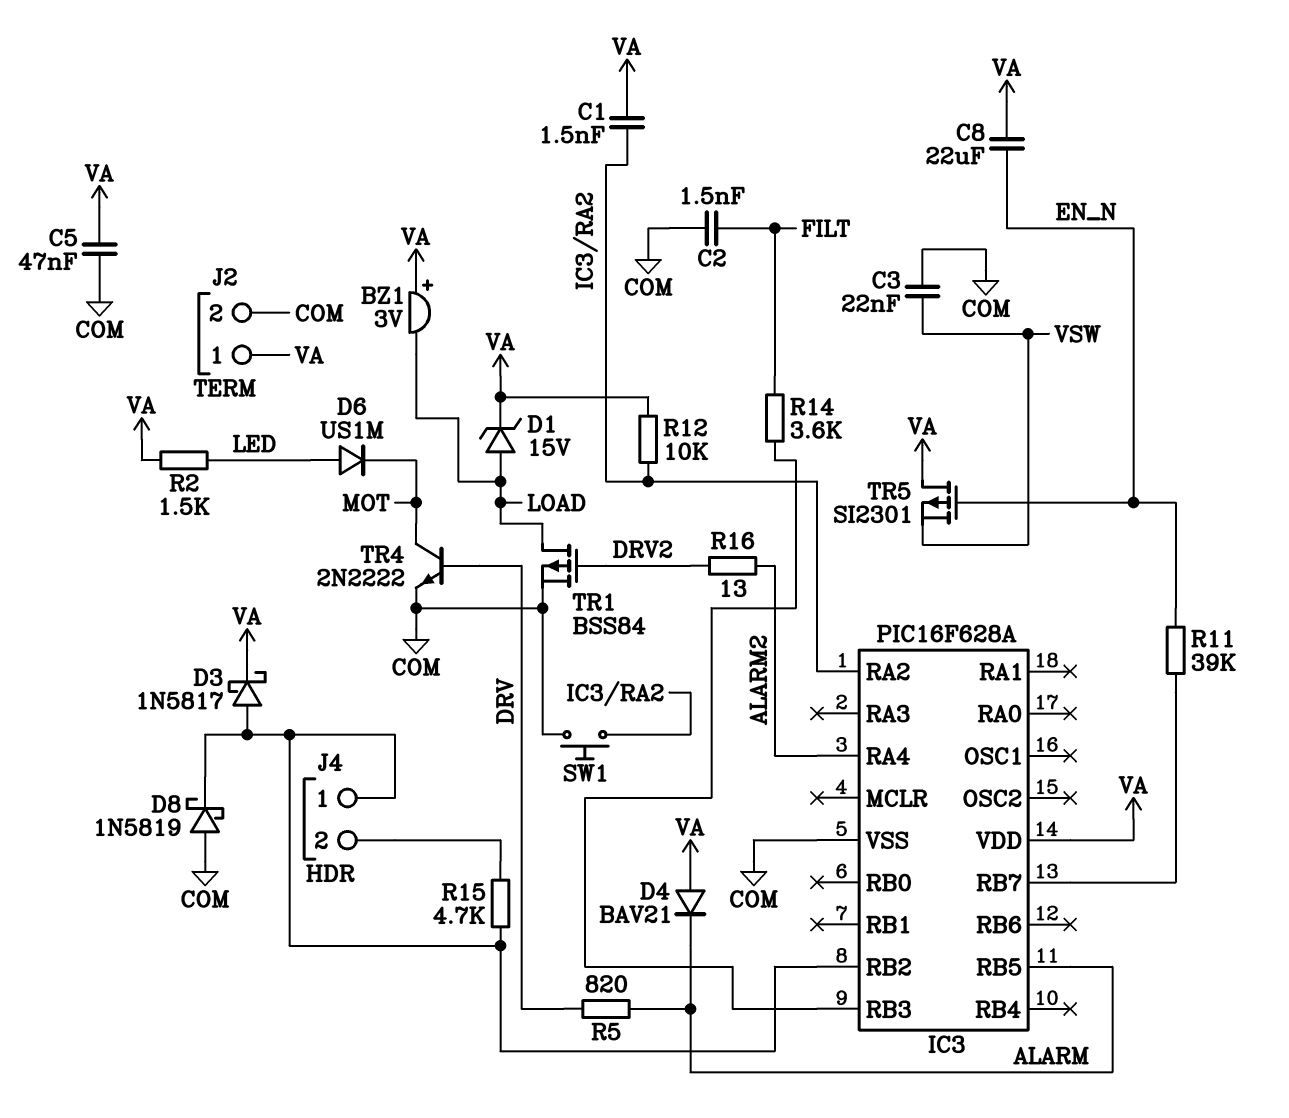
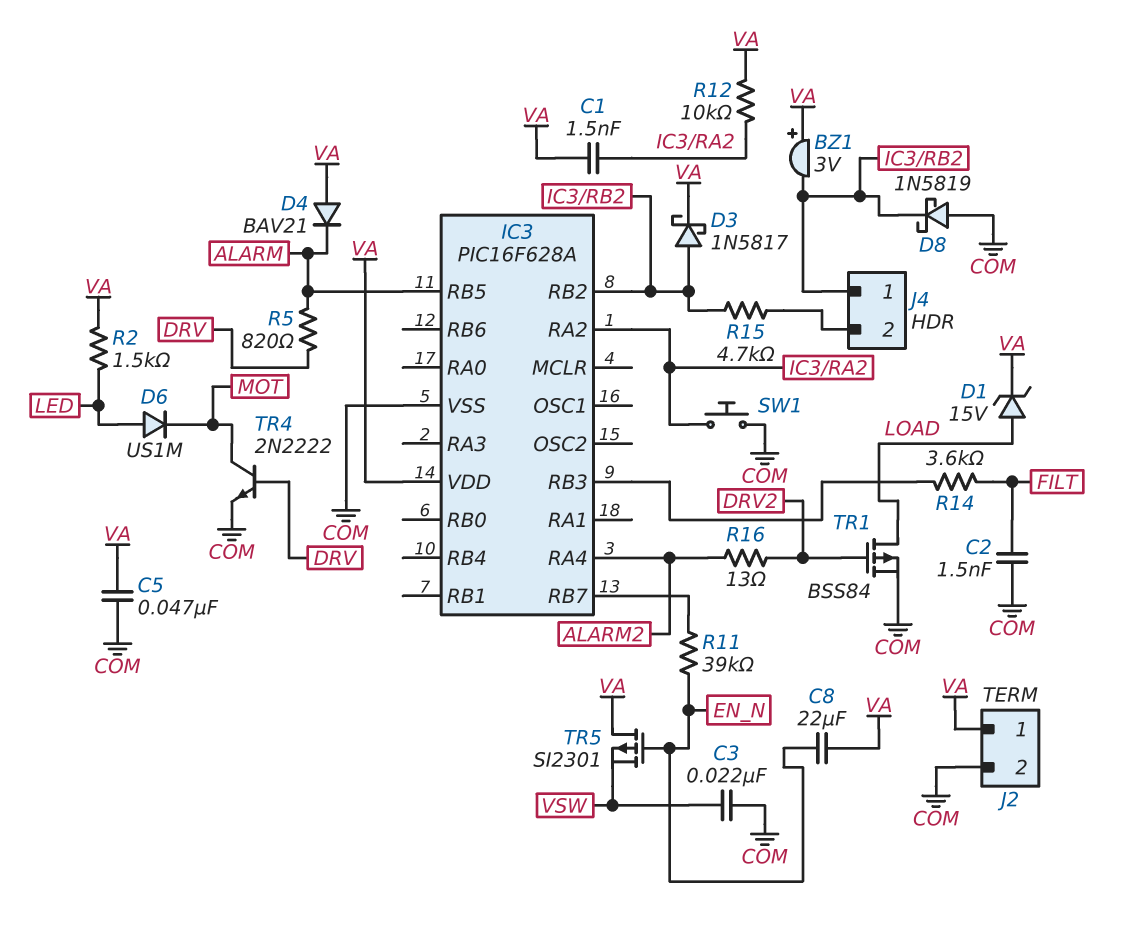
BZ1: buzzer 3V (plus VA, minus LOAD) -> buzzer 3V (plus VA, minus IC3/RB2)

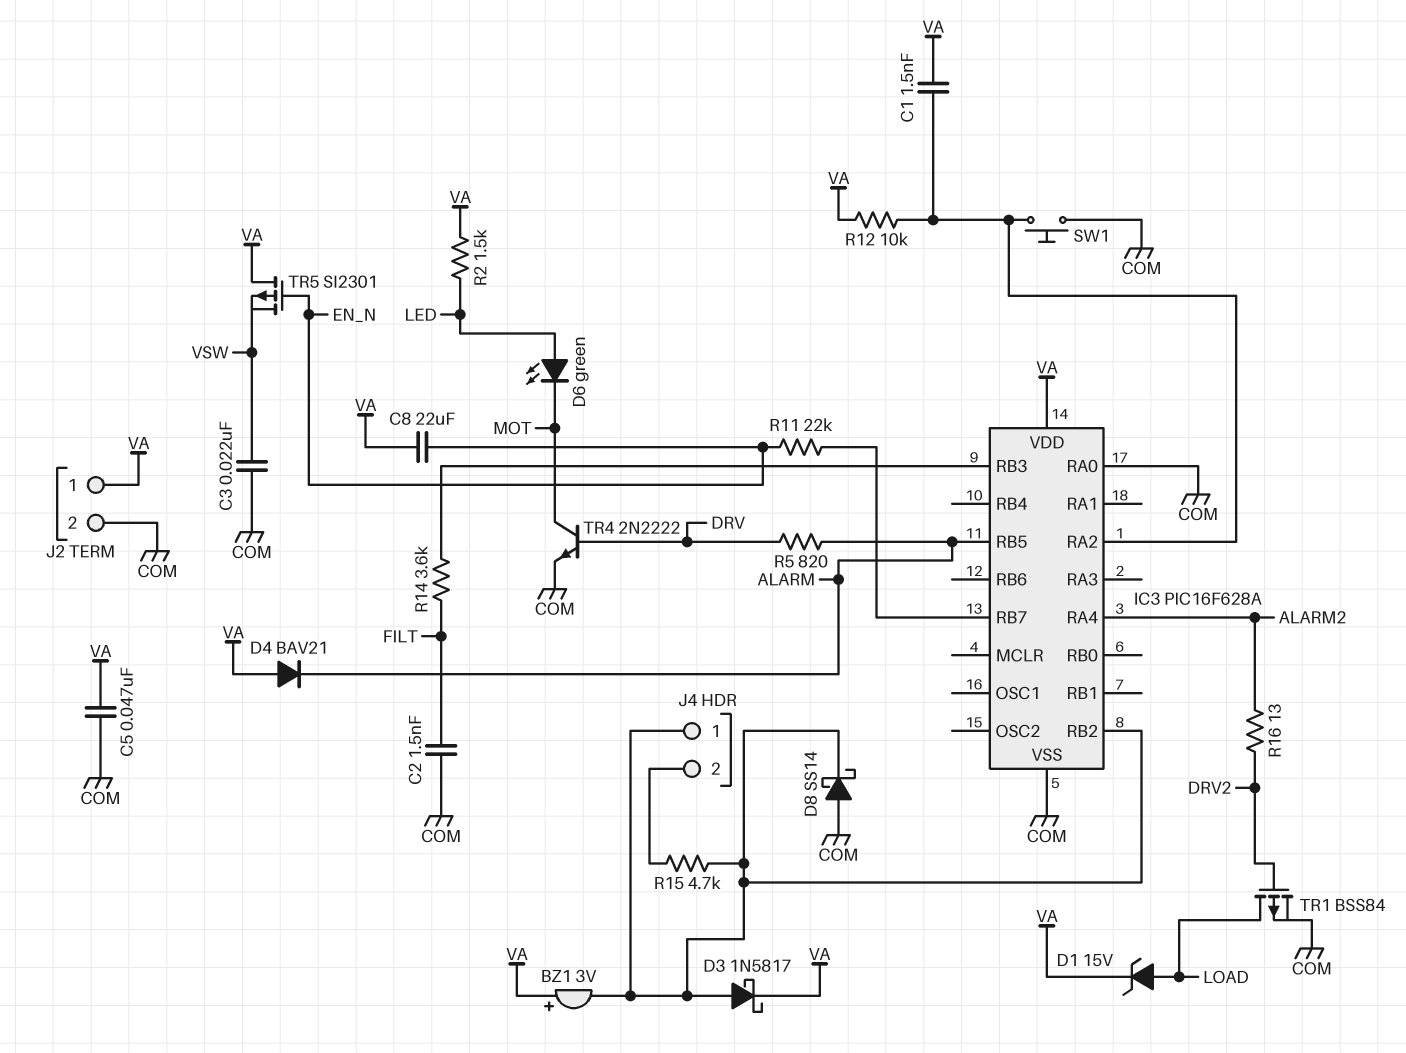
D6: diode US1M (A LED, K MOT) -> LED green (A LED, K MOT)
D8: schottky 1N5819 (A COM, K IC3/RB2) -> schottky SS14 (A COM, K IC3/RB2)
IC3 pin RA0: none -> COM
R11: 39k (EN_N, IC3/RB7) -> 22k (EN_N, IC3/RB7)

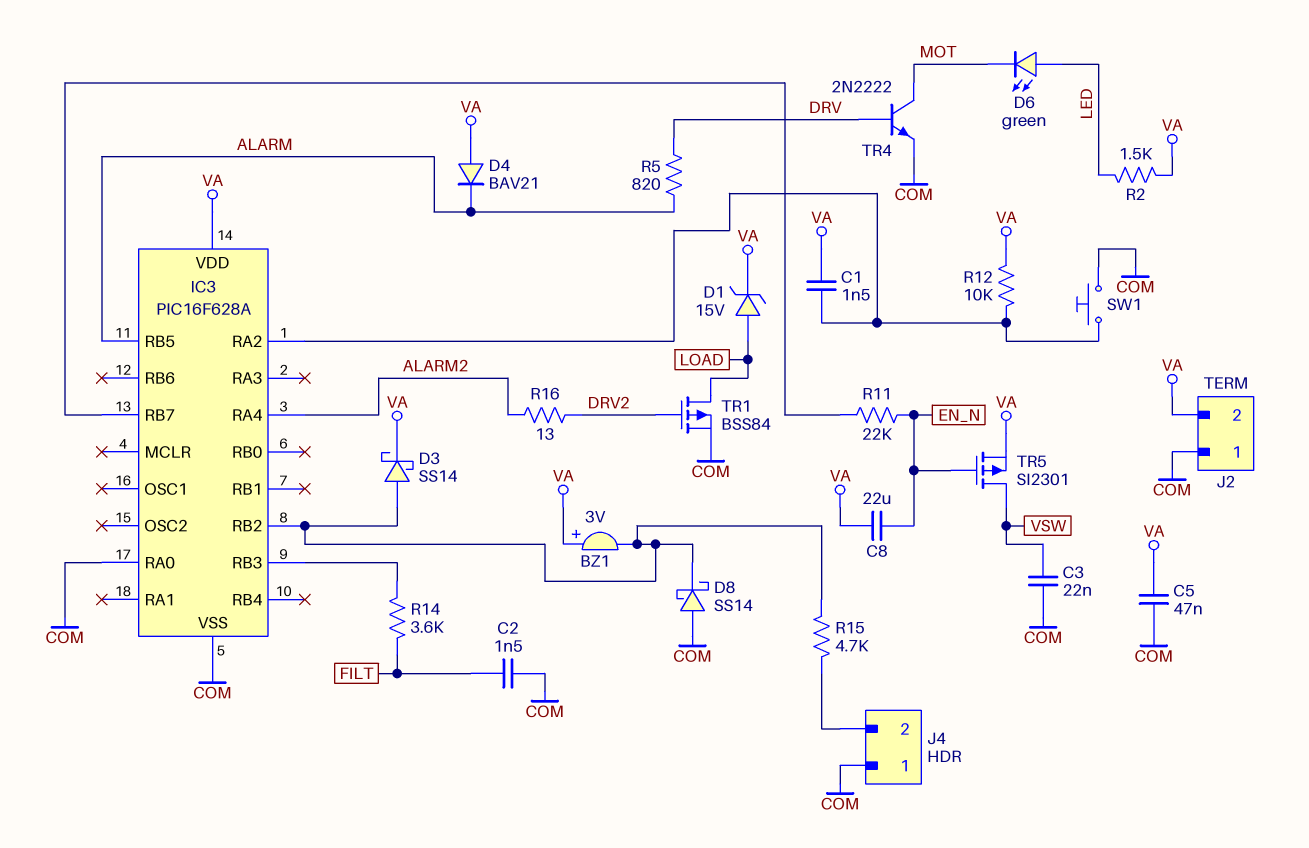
D3: schottky 1N5817 (A IC3/RB2, K VA) -> schottky SS14 (A IC3/RB2, K VA)
J2 pin 1: VA -> COM
J2 pin 2: COM -> VA
J4 pin 1: IC3/RB2 -> COM
TR5: PMOS SI2301 (G EN_N, D VA, S VSW) -> PMOS SI2301 (G EN_N, D VSW, S VA)

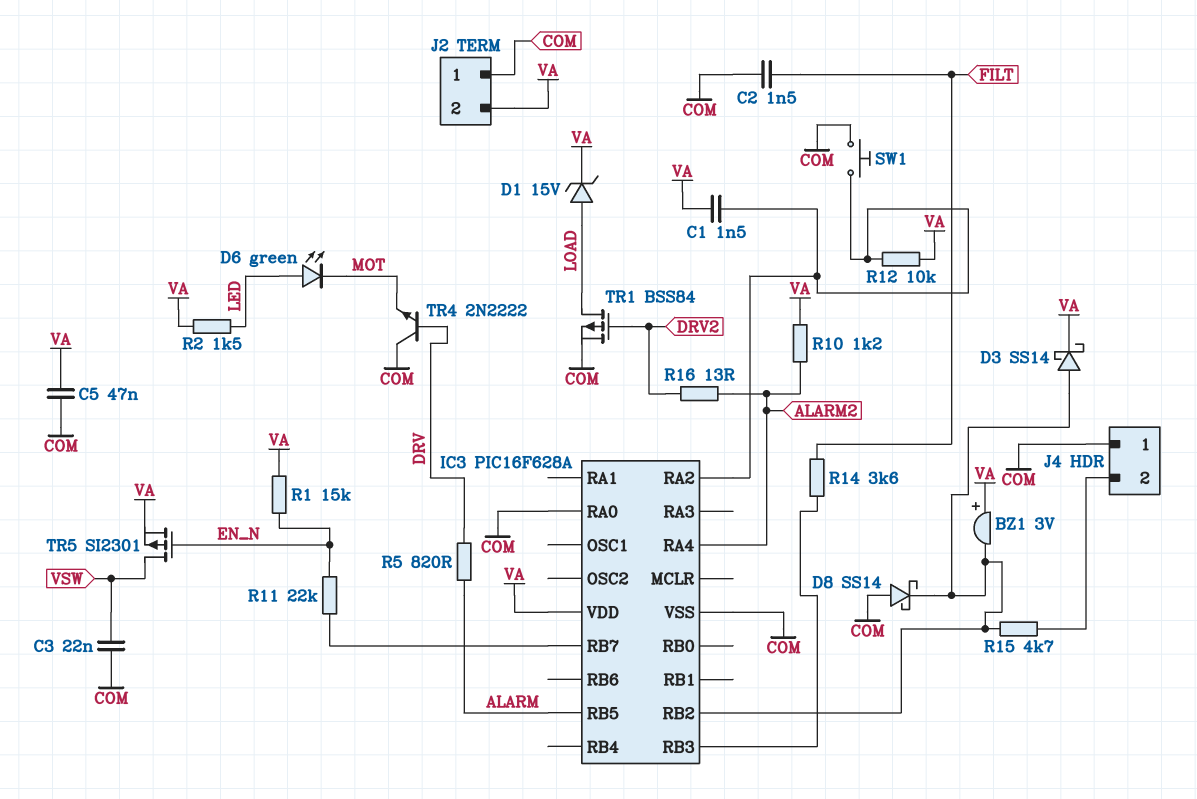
C8: 22uF (EN_N, VA) -> none
D4: diode BAV21 (A VA, K ALARM) -> none
R1: none -> 15k (EN_N, VA)
R10: none -> 1.2k (ALARM2, VA)
TR4: NPN 2N2222 (B DRV, C MOT, E COM) -> NPN 2N2222 (B DRV, C COM, E MOT)

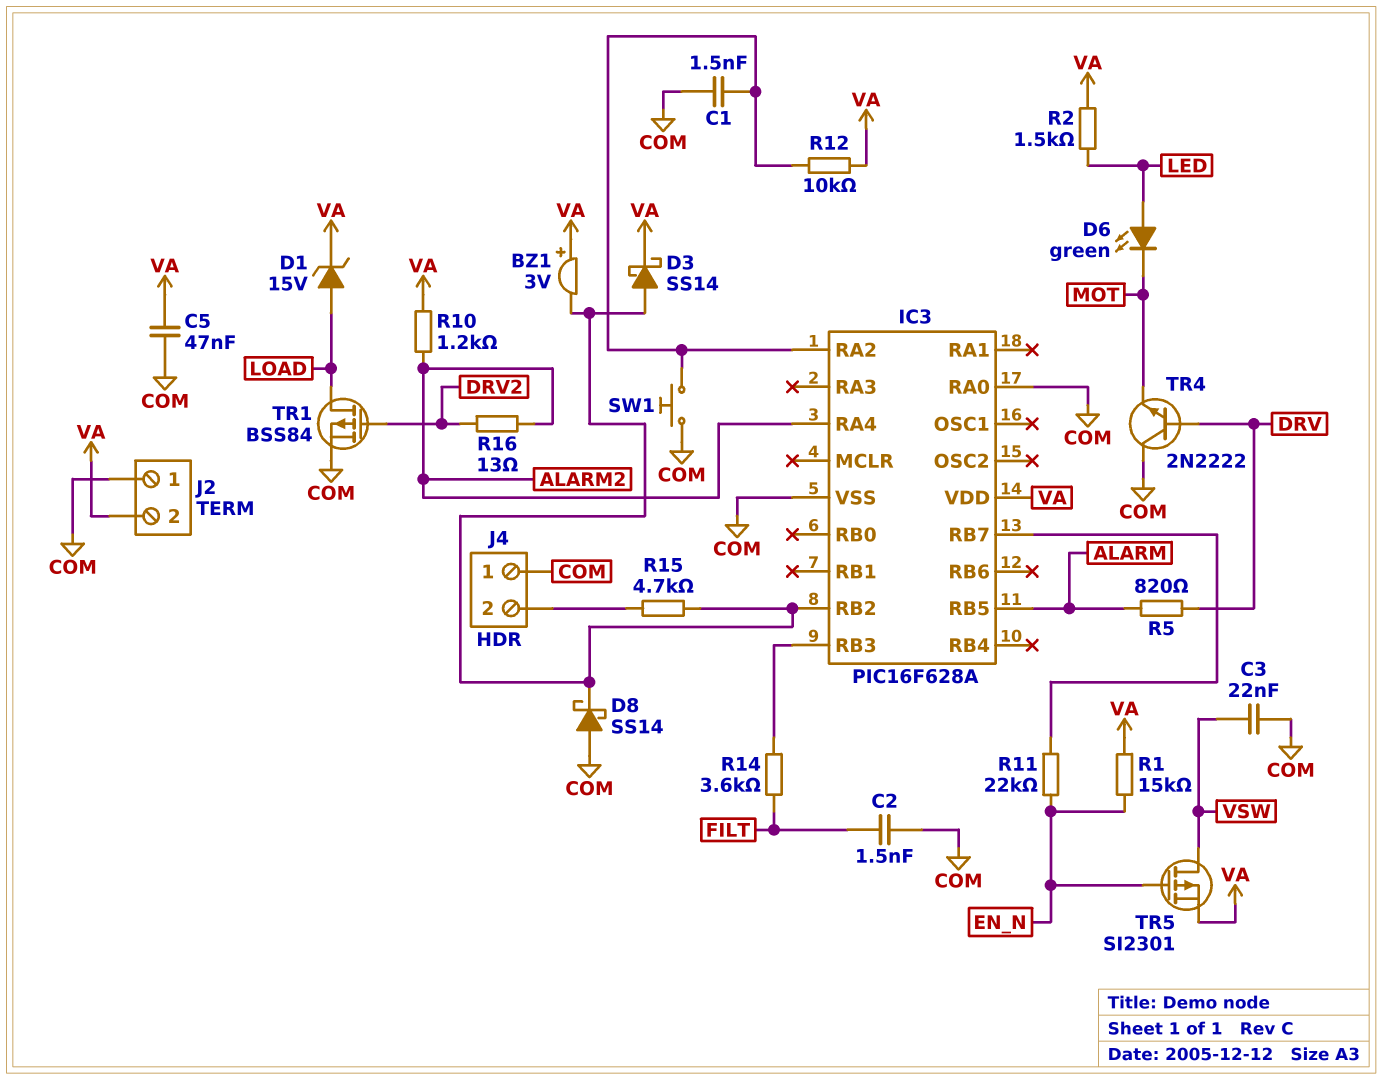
C1: 1.5nF (IC3/RA2, VA) -> 1.5nF (COM, IC3/RA2)

